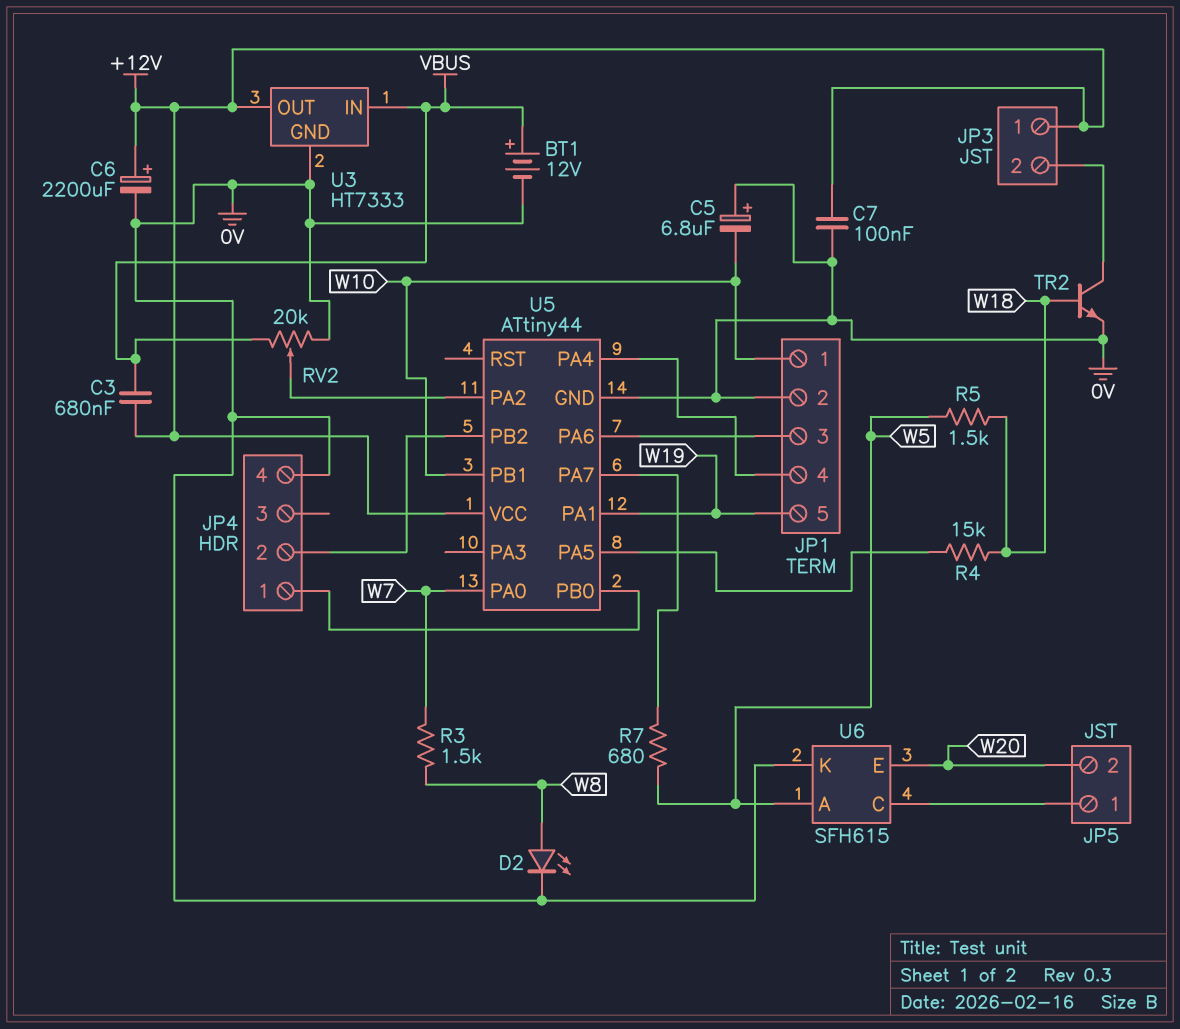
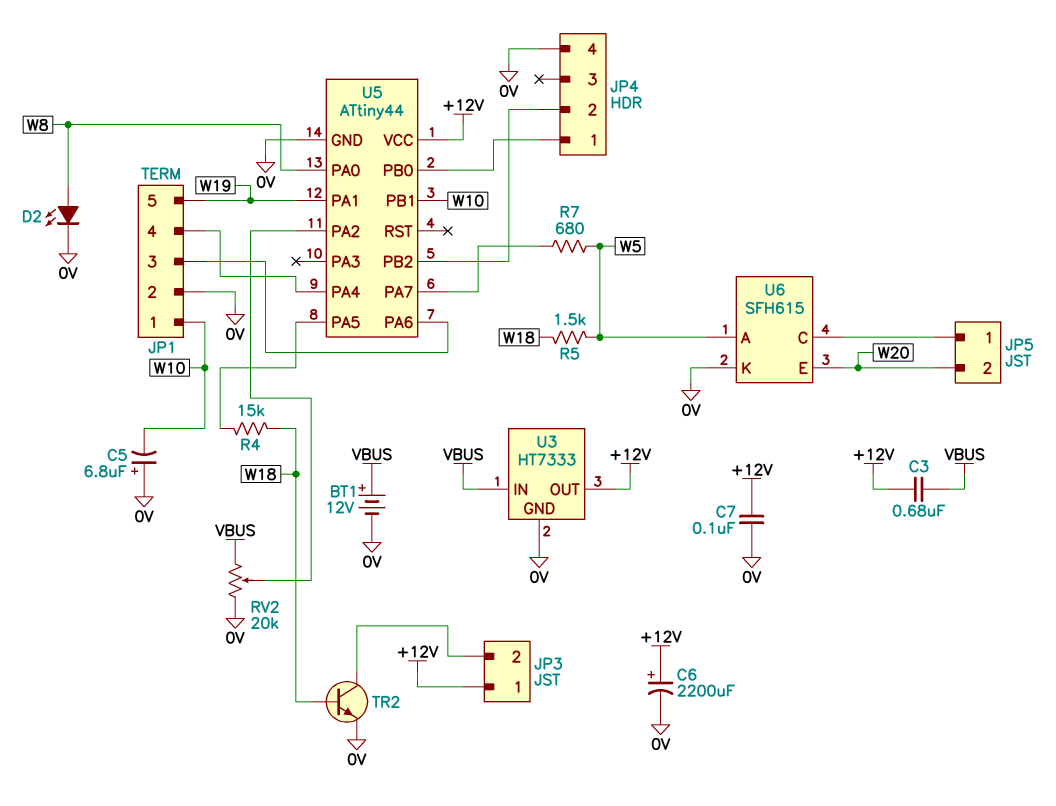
R3: 1.5k (W7, W8) -> none
U5 pin PA0: W7 -> W8

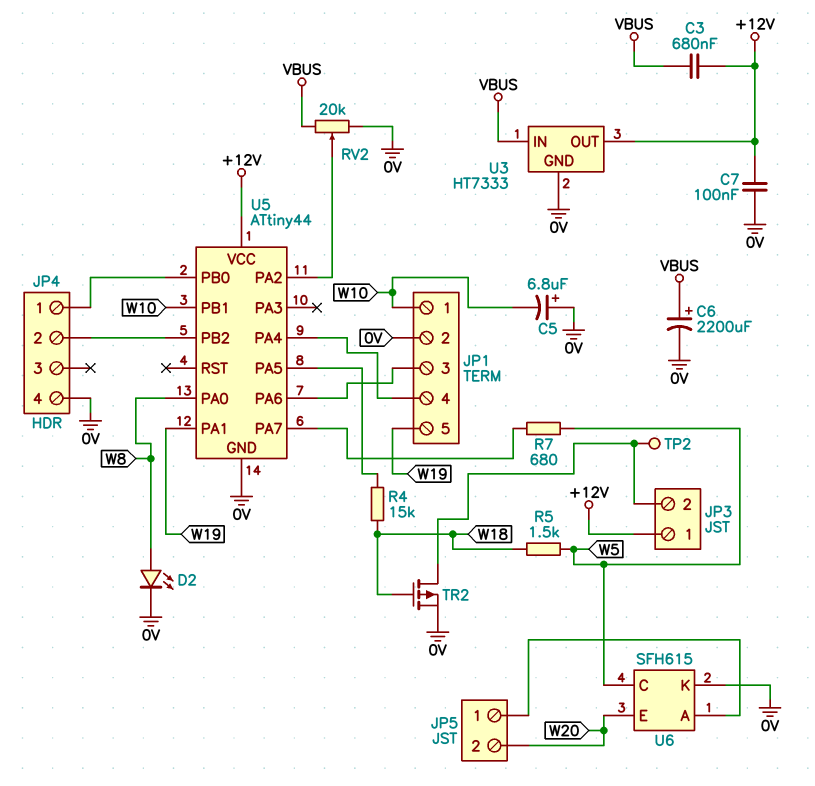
BT1: 12V (plus VBUS, minus 0V) -> none
C6: 2200uF (plus +12V, minus 0V) -> 2200uF (plus VBUS, minus 0V)
TP2: none -> test point (JP3/2)
TR2: NPN (B W18, C JP3/2, E 0V) -> PMOS (G W18, D JP3/2, S 0V)
U6 pin A: W5 -> JP5/1
U6 pin C: JP5/1 -> W5

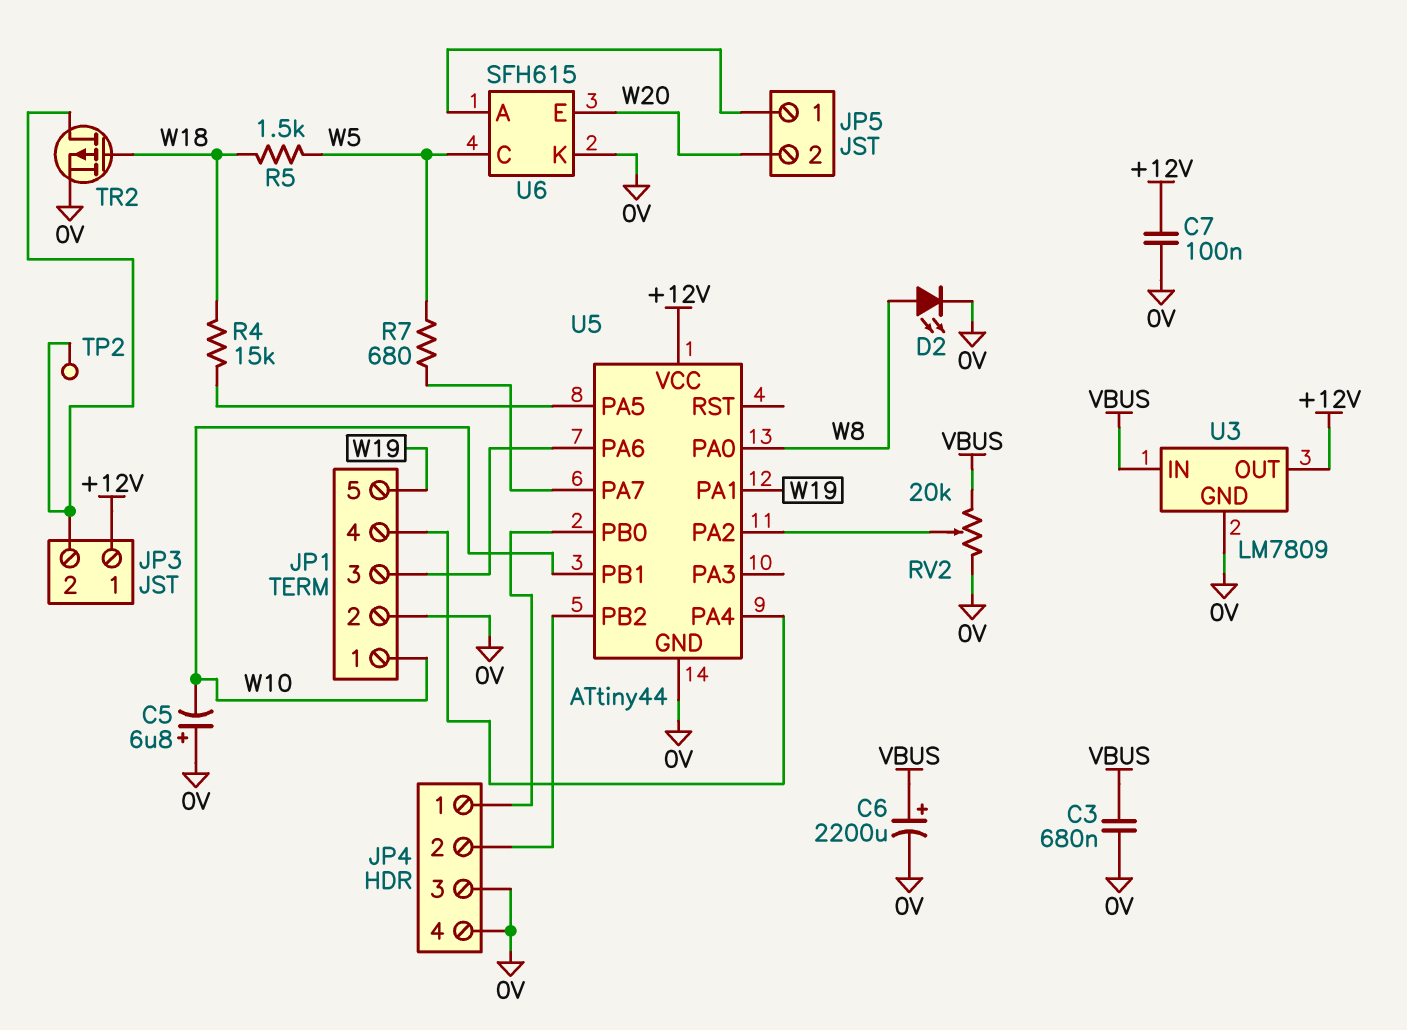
C3: 680nF (+12V, VBUS) -> 680nF (0V, VBUS)
JP4 pin 3: none -> 0V
U3: HT7333 -> LM7809

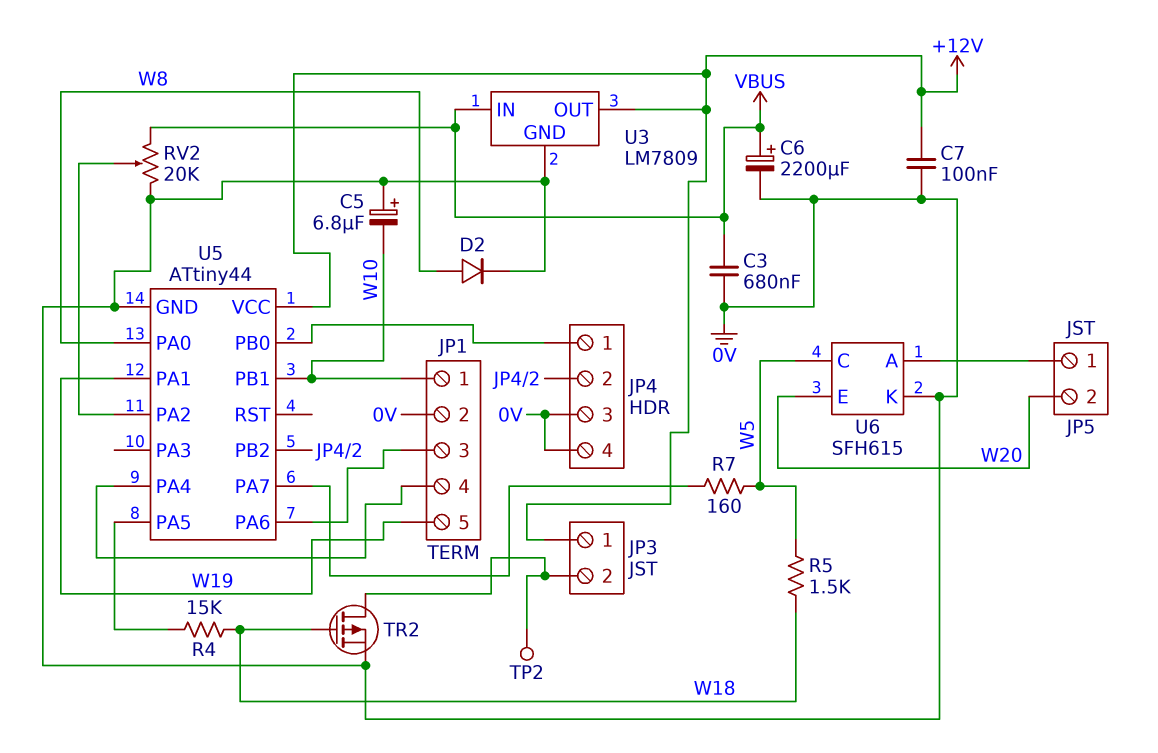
D2: LED (A W8, K 0V) -> diode (A W8, K 0V)
R7: 680 (U5/PA7, W5) -> 160 (U5/PA7, W5)

